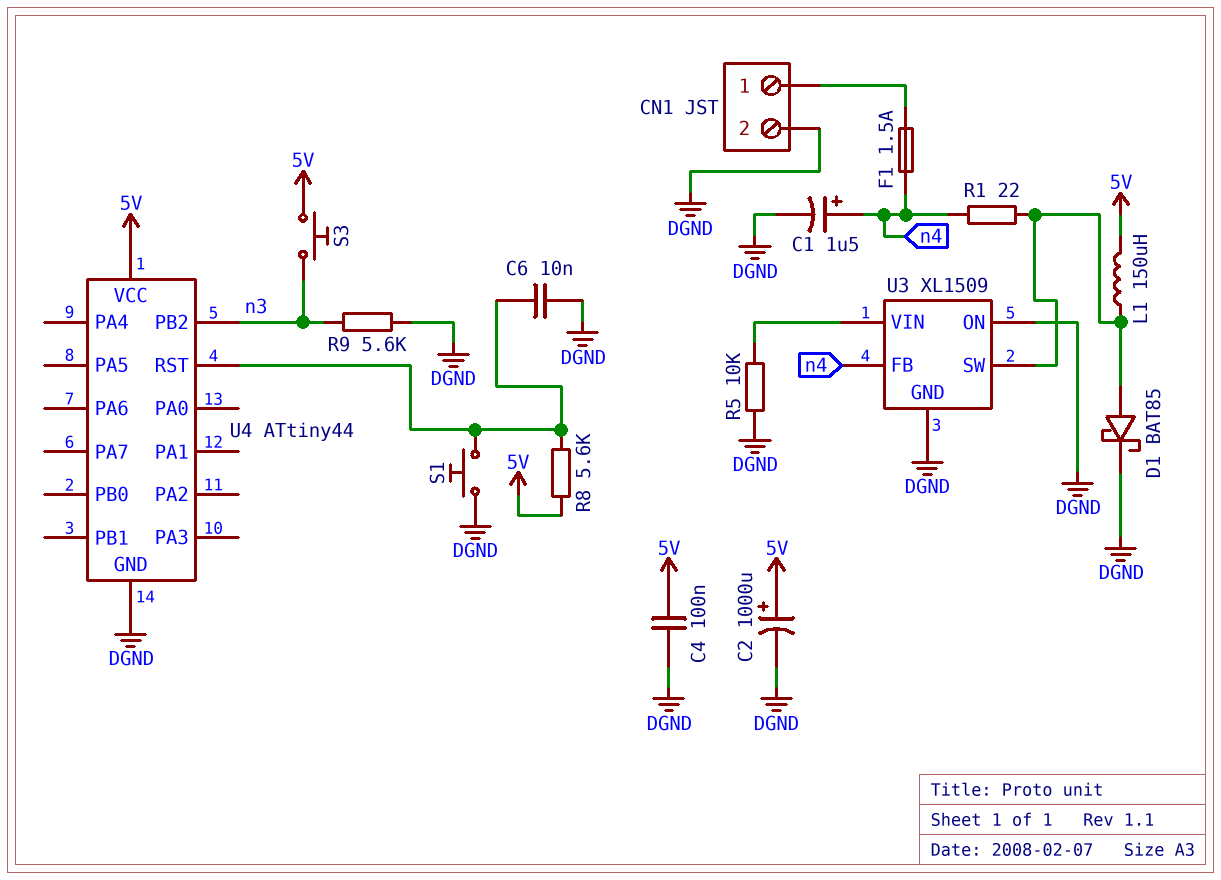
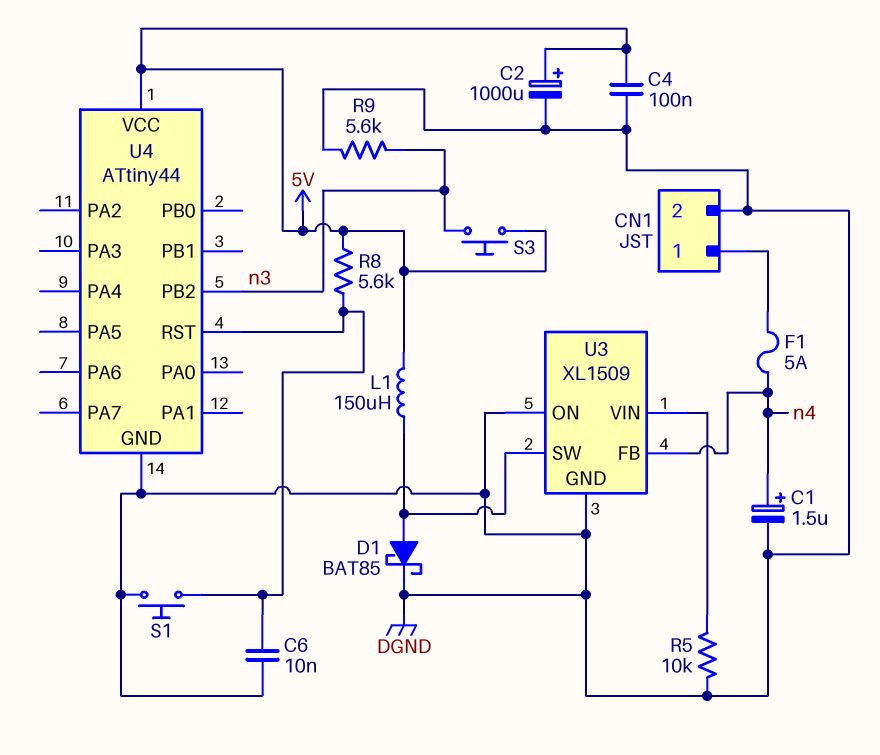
F1: 1.5A (CN1/1, n4) -> 5A (CN1/1, n4)
R1: 22 (U3/SW, n4) -> none

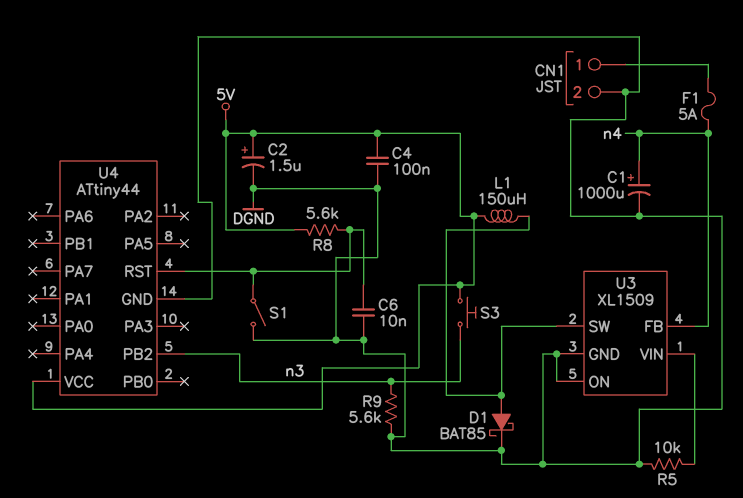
C1: 1.5uF (plus n4, minus DGND) -> 1000uF (plus n4, minus DGND)
C2: 1000uF (plus 5V, minus DGND) -> 1.5uF (plus 5V, minus DGND)
S1: button (DGND, U4/RST) -> switch (DGND, U4/RST)

